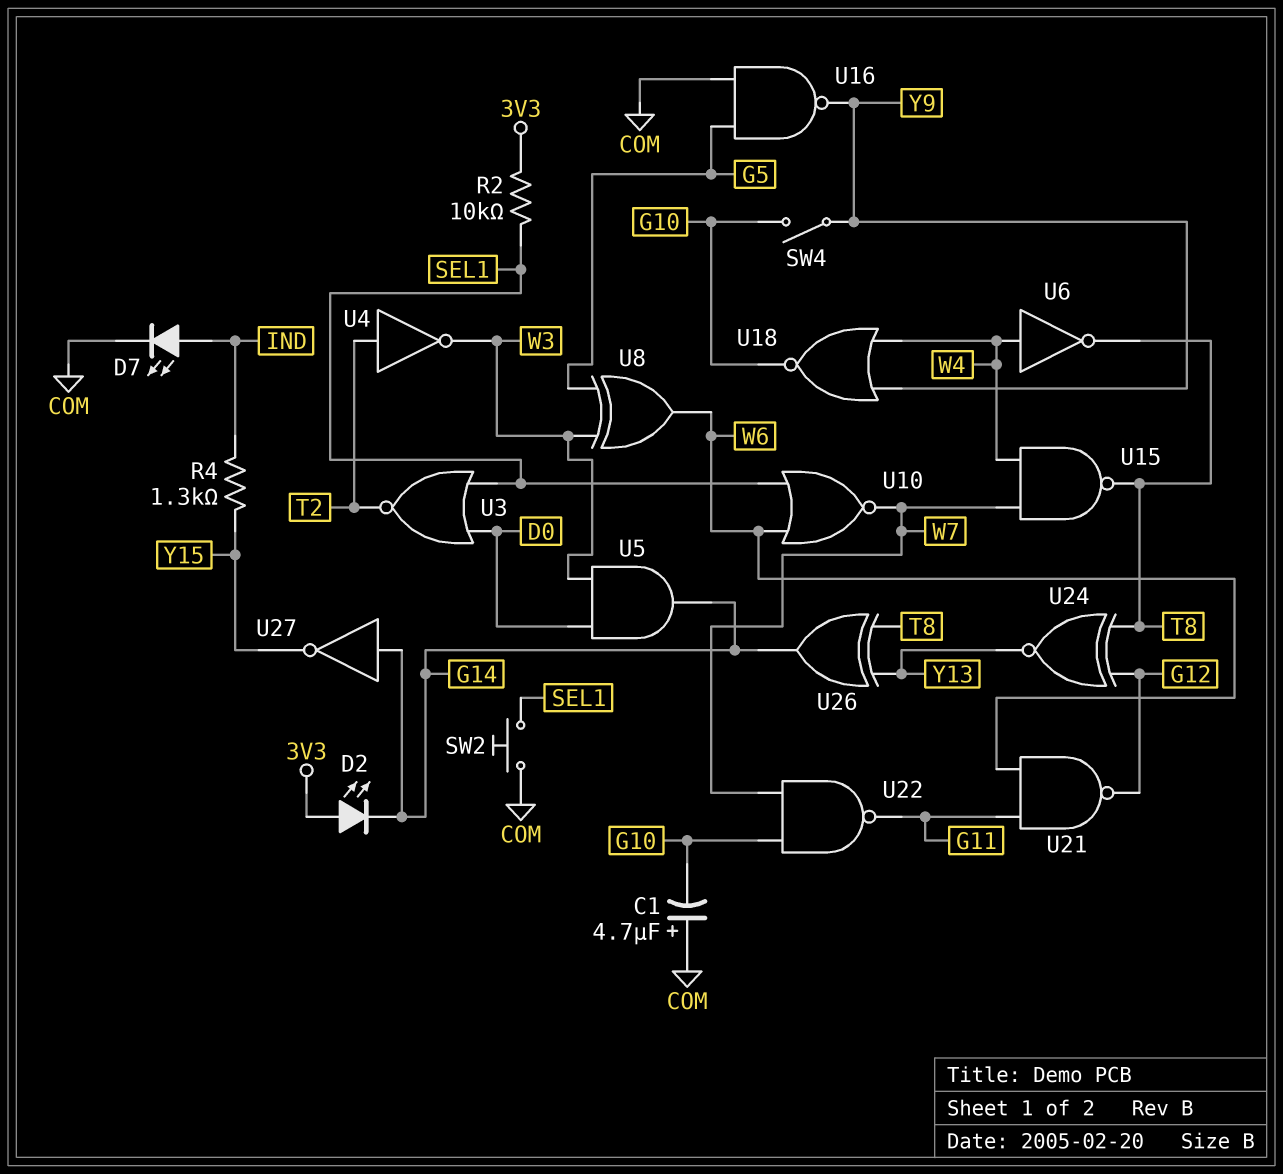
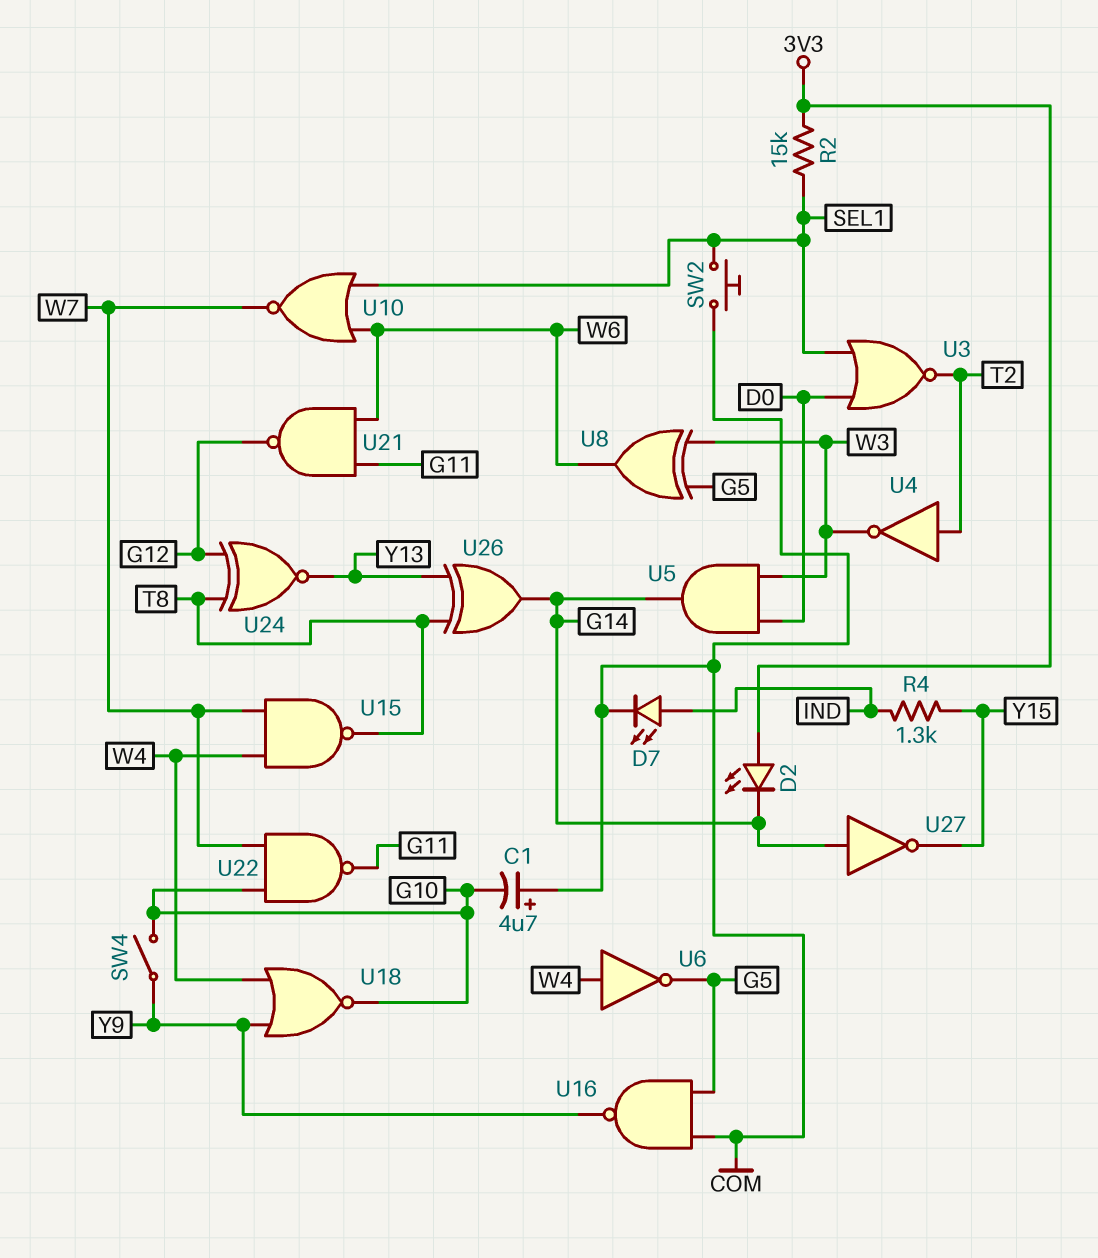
R2: 10k (3V3, SEL1) -> 15k (3V3, SEL1)
U6: NOT (in W4, out T8) -> NOT (in W4, out G5)

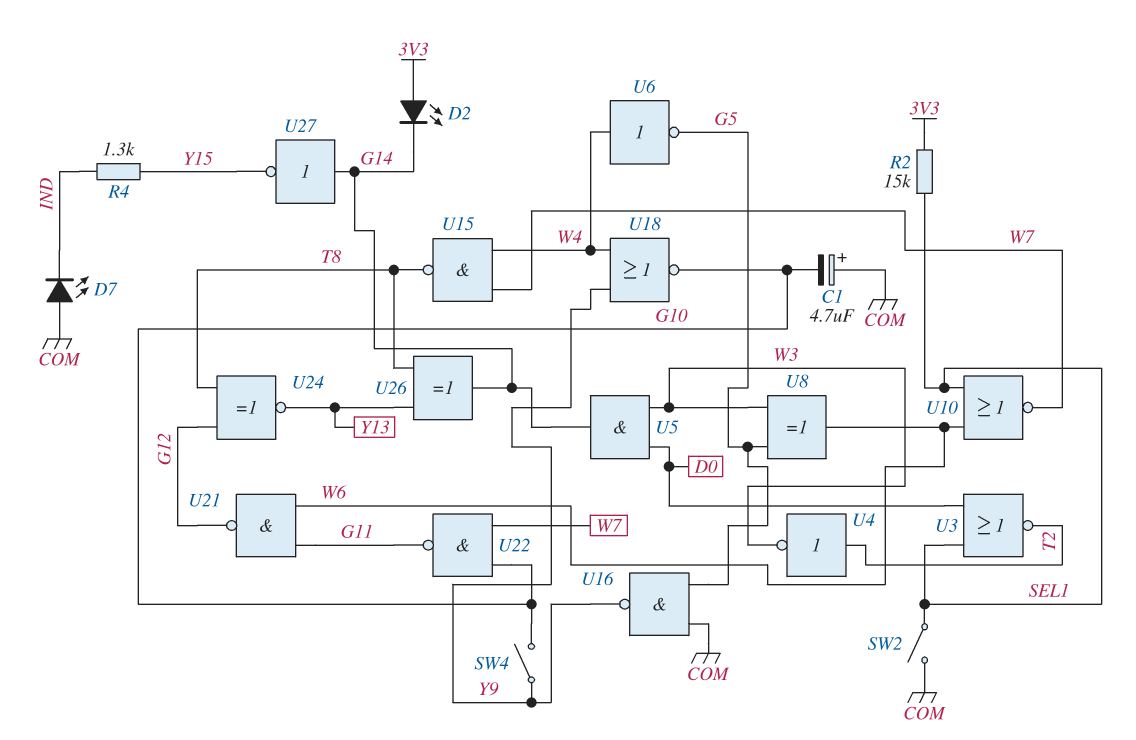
D7: LED (A IND, K COM) -> LED (A COM, K IND)
SW2: button (COM, SEL1) -> switch (COM, SEL1)

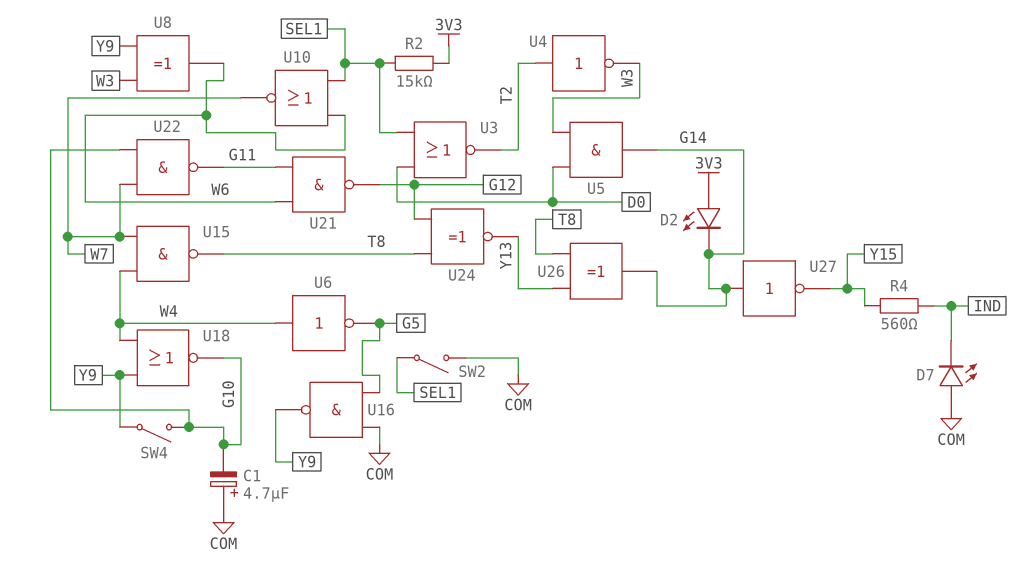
R4: 1.3k (IND, Y15) -> 560 (IND, Y15)
U8: XOR (in G5, in W3, out W6) -> XOR (in W3, in Y9, out W6)

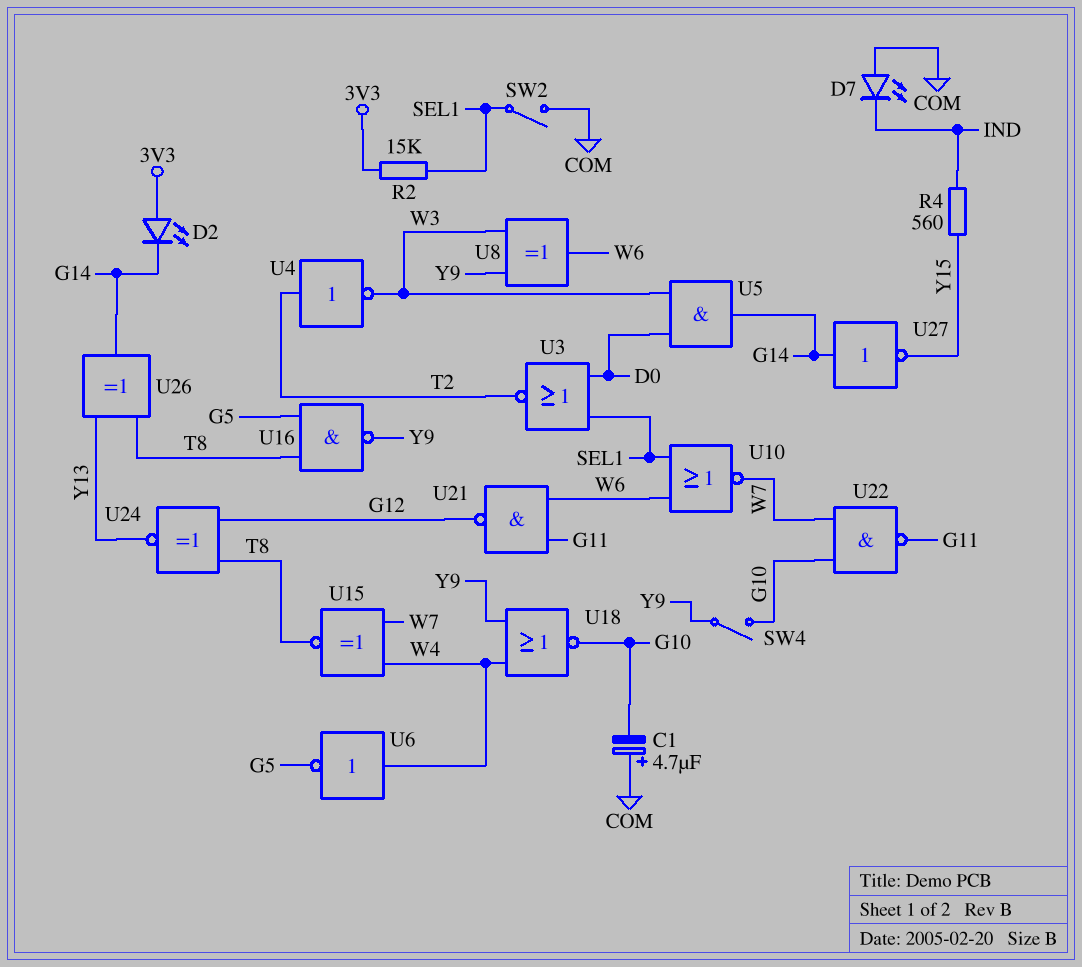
U15: NAND (in W4, in W7, out T8) -> XNOR (in W4, in W7, out T8)
U16: NAND (in COM, in G5, out Y9) -> NAND (in G5, in T8, out Y9)

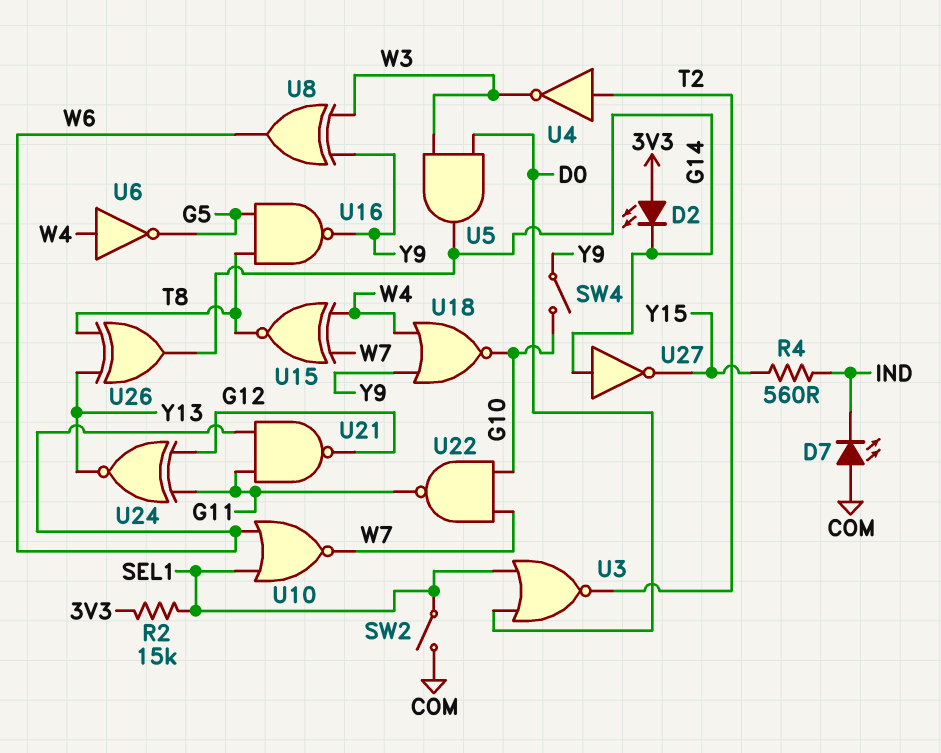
C1: 4.7uF (plus COM, minus G10) -> none
U24: XNOR (in G12, in T8, out Y13) -> XNOR (in G11, in G12, out Y13)

